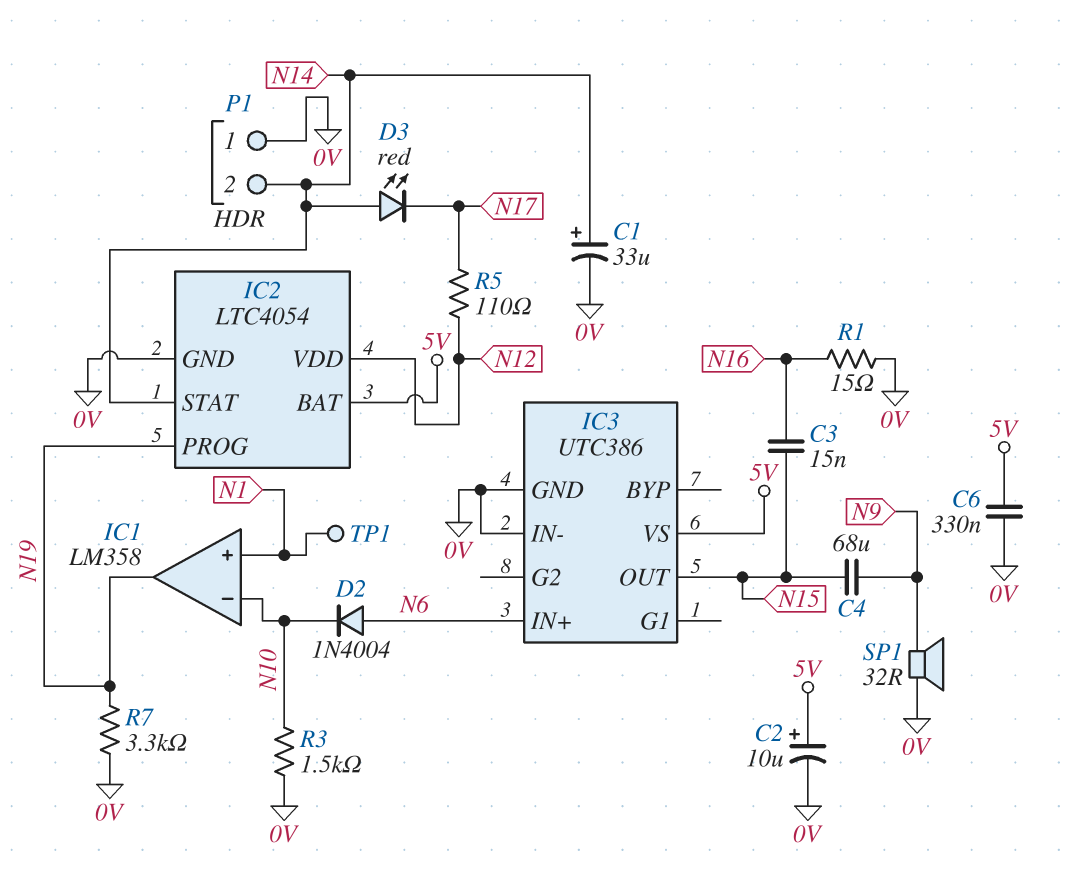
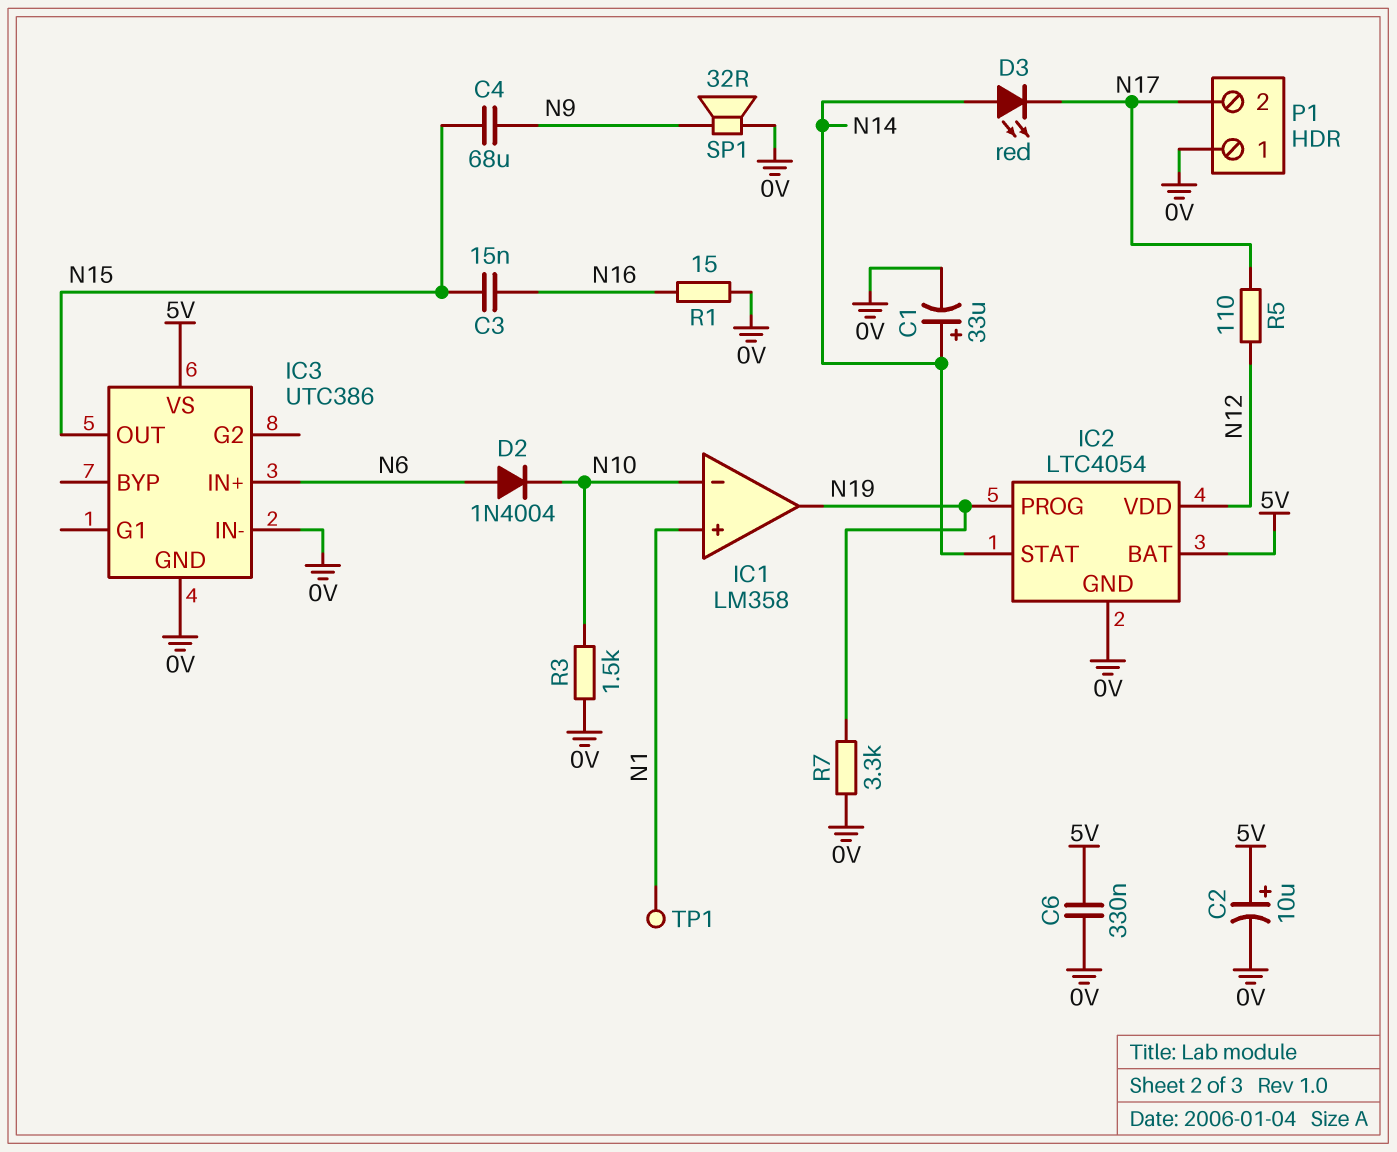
P1 pin 2: N14 -> N17

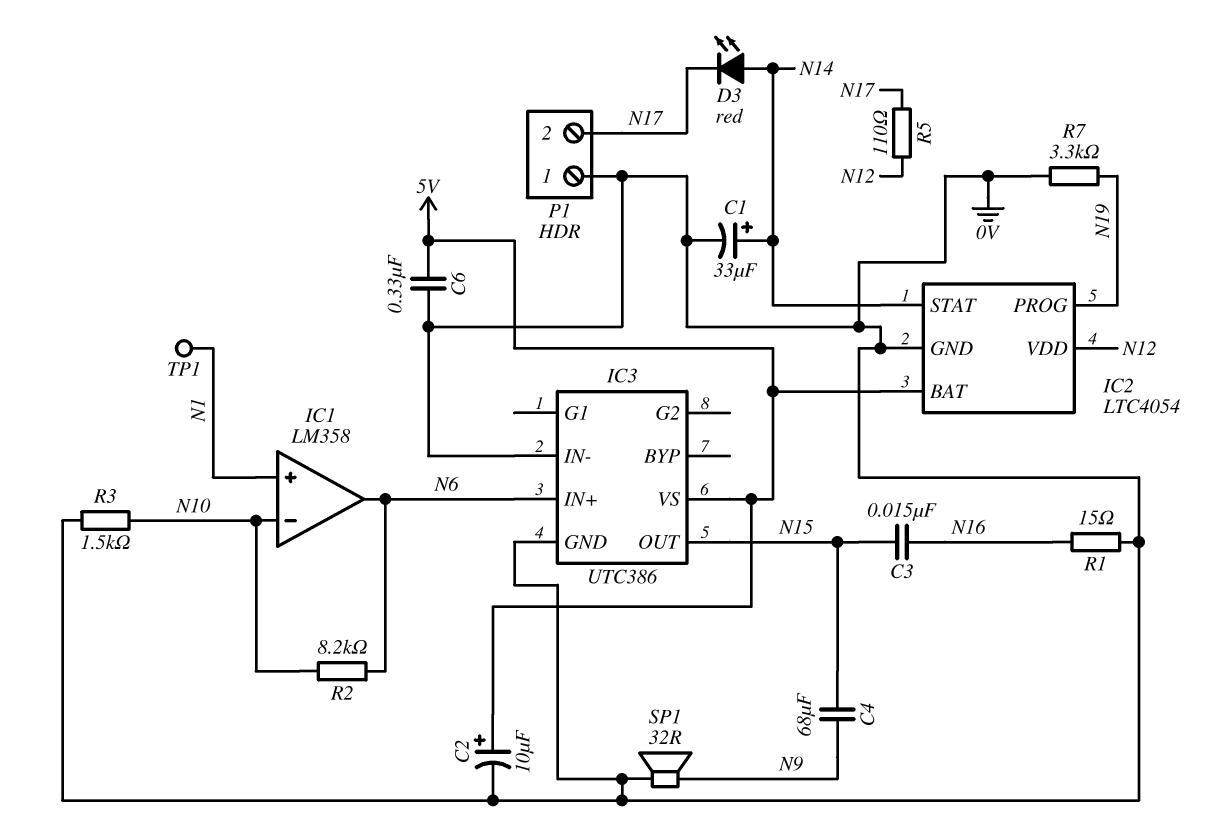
D2: diode 1N4004 (A N6, K N10) -> none
IC1 pin out: N19 -> N6
R2: none -> 8.2k (N6, N10)

